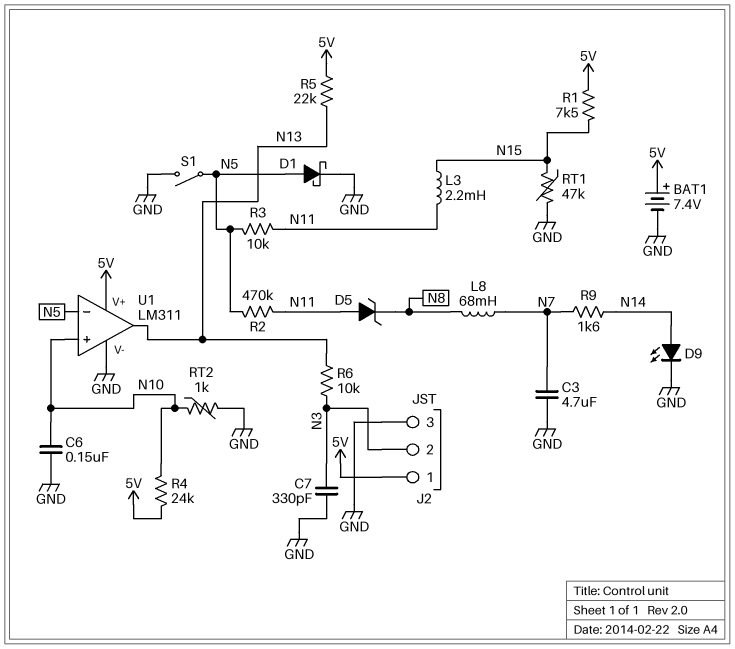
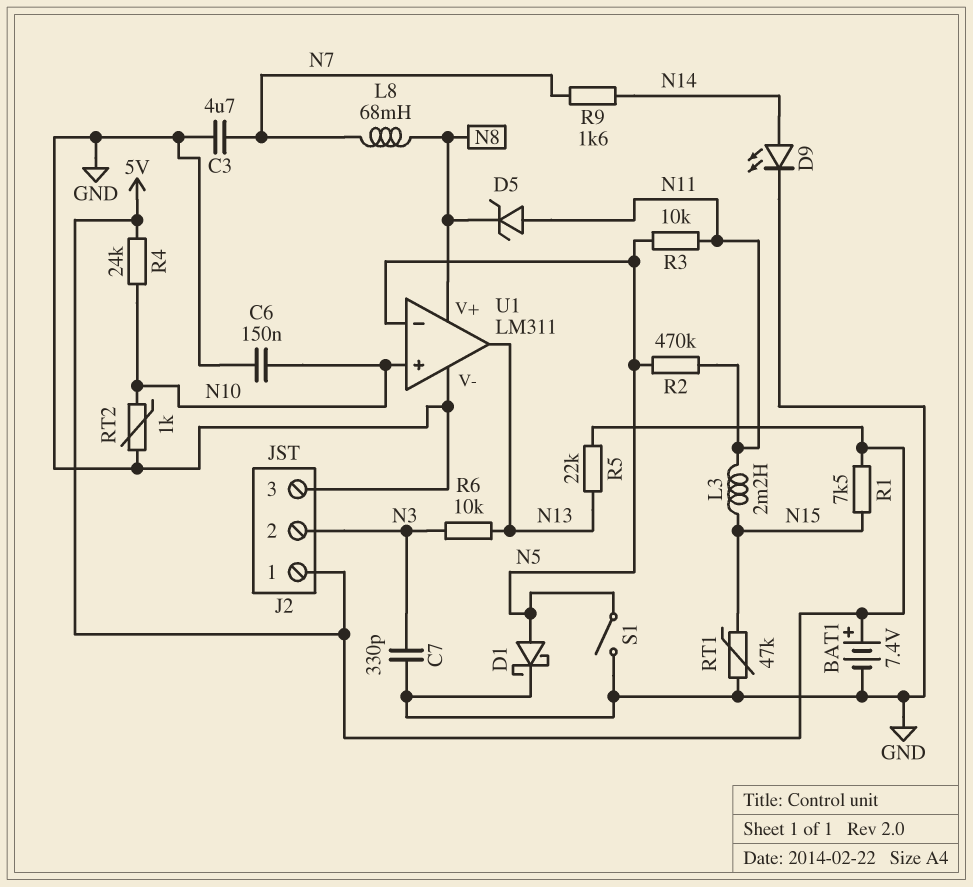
U1 pin V+: 5V -> N8

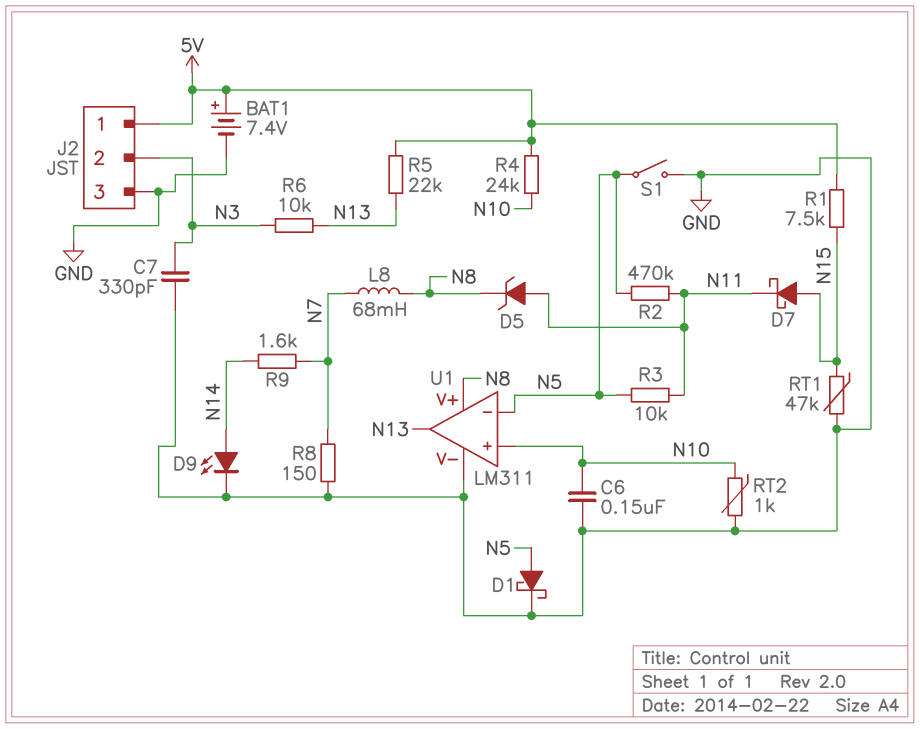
C3: 4.7uF (GND, N7) -> none
D7: none -> schottky (A N15, K N11)
L3: 2.2mH (N11, N15) -> none
R8: none -> 150 (GND, N7)

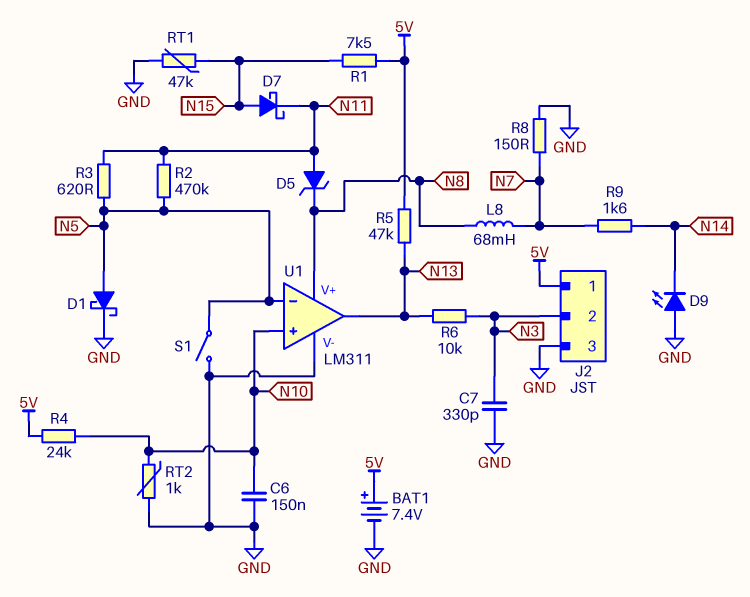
D9: LED (A N14, K GND) -> LED (A GND, K N14)
R3: 10k (N5, N11) -> 620 (N5, N11)
R5: 22k (5V, N13) -> 47k (5V, N13)

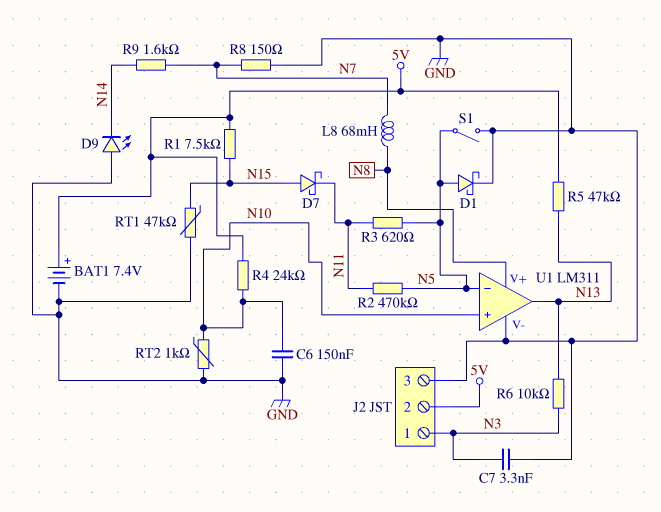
C7: 330pF (GND, N3) -> 3.3nF (GND, N3)
D5: zener (A N11, K N8) -> none
J2 pin 1: 5V -> N3
J2 pin 2: N3 -> 5V

